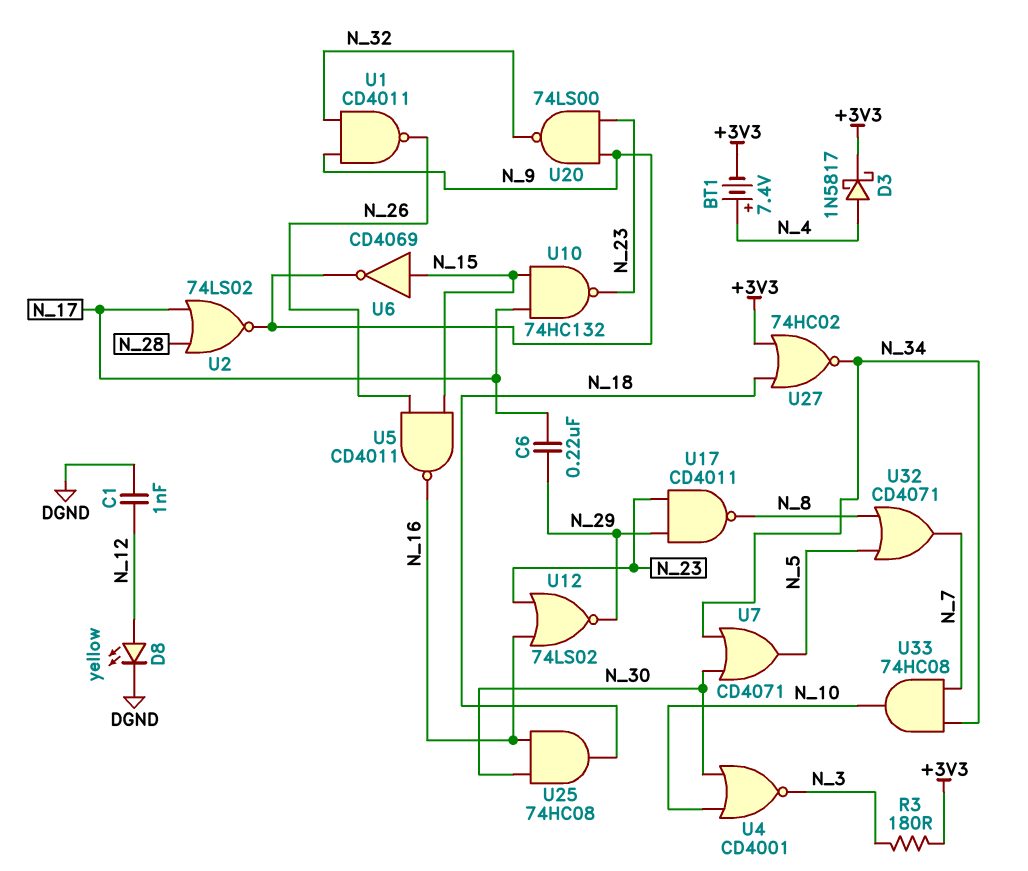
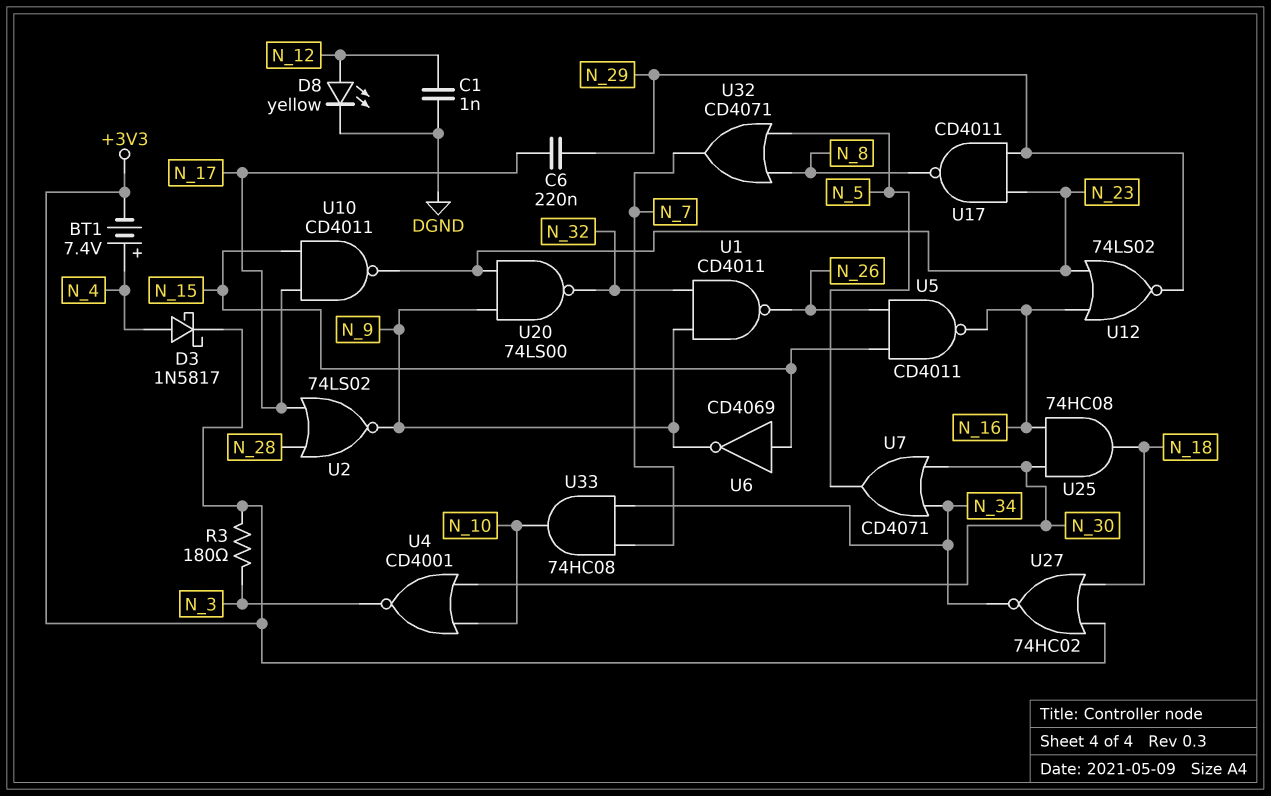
U10: NAND 74HC132 (in N_15, in N_17, out N_23) -> NAND CD4011 (in N_15, in N_17, out N_23)

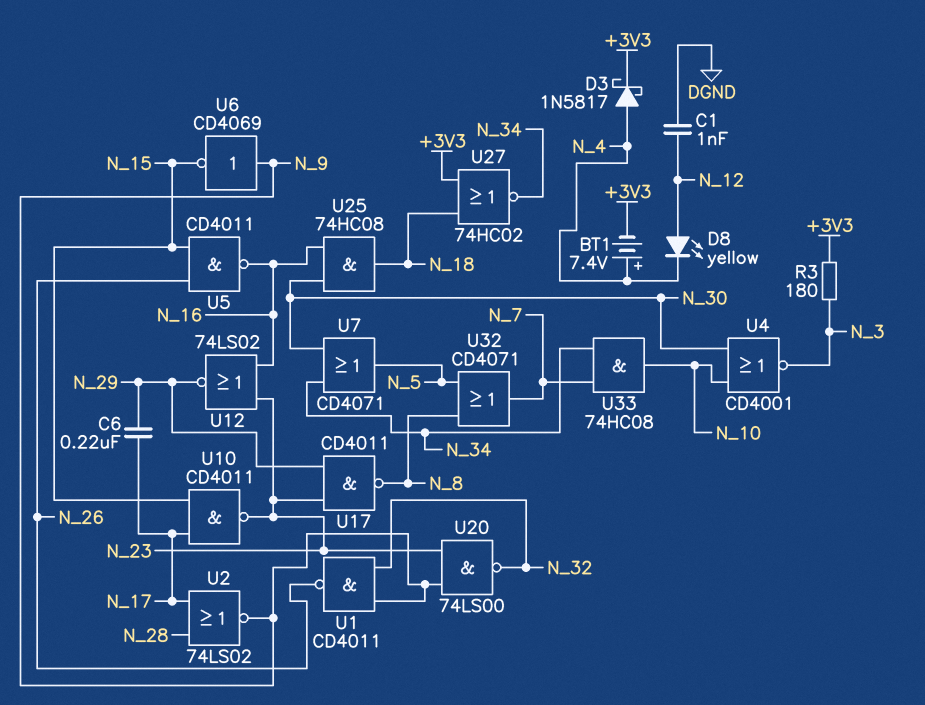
D8: LED yellow (A N_12, K DGND) -> LED yellow (A N_12, K N_4)
U6: NOT CD4069 (in N_15, out N_9) -> NOT CD4069 (in N_9, out N_15)

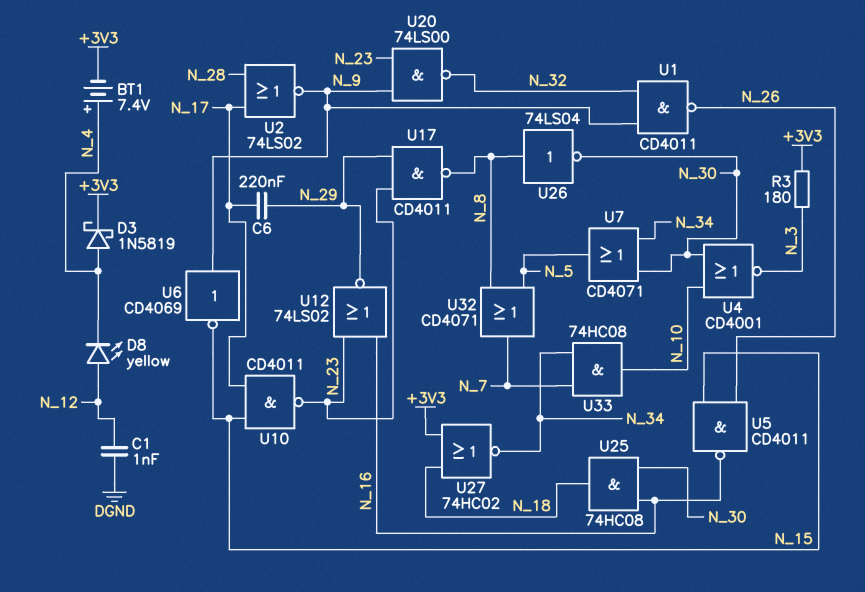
D3: schottky 1N5817 (A N_4, K +3V3) -> schottky 1N5819 (A N_4, K +3V3)
U26: none -> NOT 74LS04 (in N_8, out N_30)

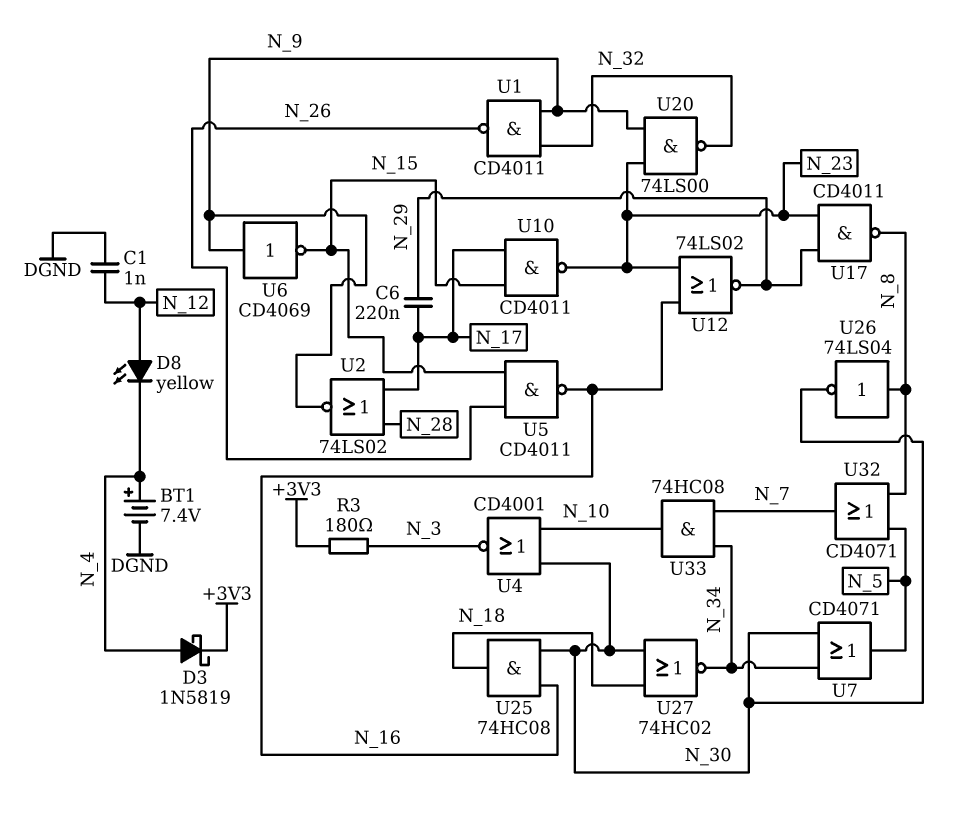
BT1: 7.4V (plus N_4, minus +3V3) -> 7.4V (plus N_4, minus DGND)
U27: NOR 74HC02 (in +3V3, in N_18, out N_34) -> NOR 74HC02 (in N_18, in N_30, out N_34)

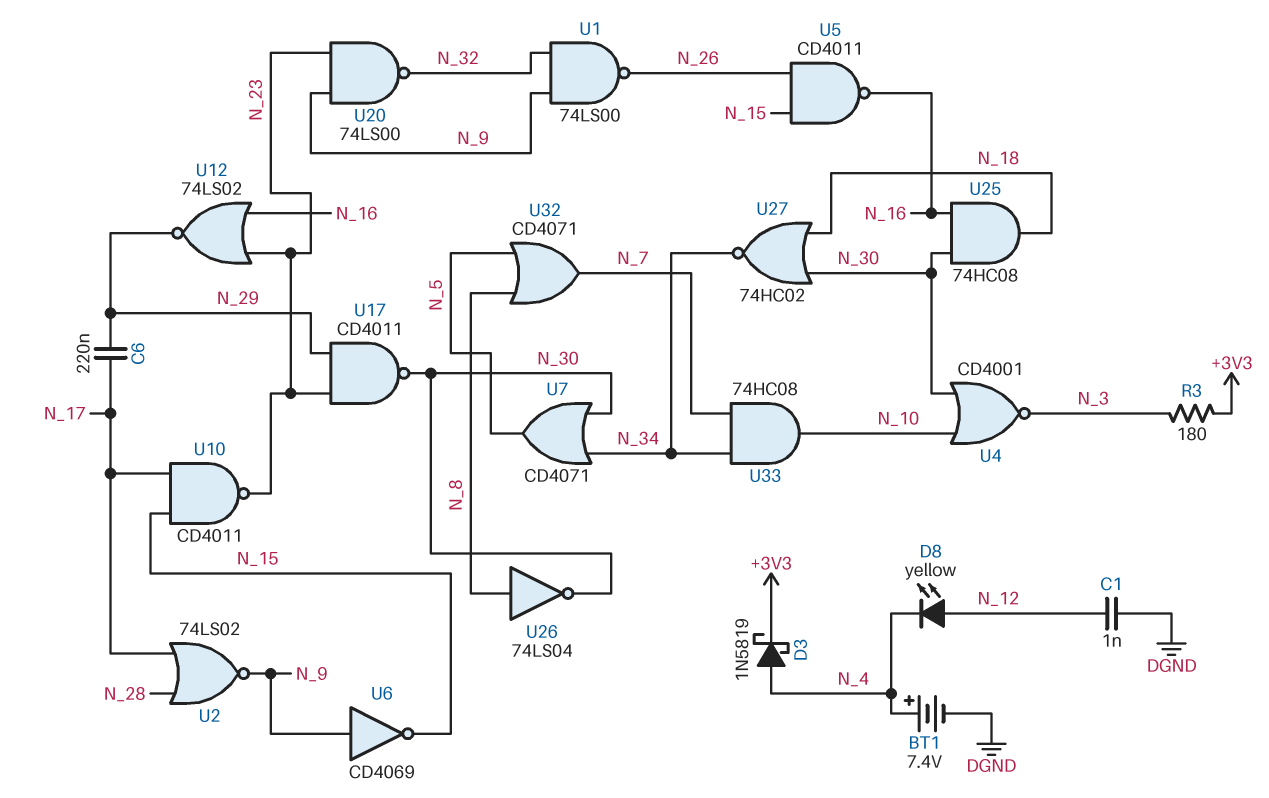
U1: NAND CD4011 (in N_9, in N_32, out N_26) -> NAND 74LS00 (in N_9, in N_32, out N_26)
U17: NAND CD4011 (in N_23, in N_29, out N_8) -> NAND CD4011 (in N_23, in N_29, out N_30)

